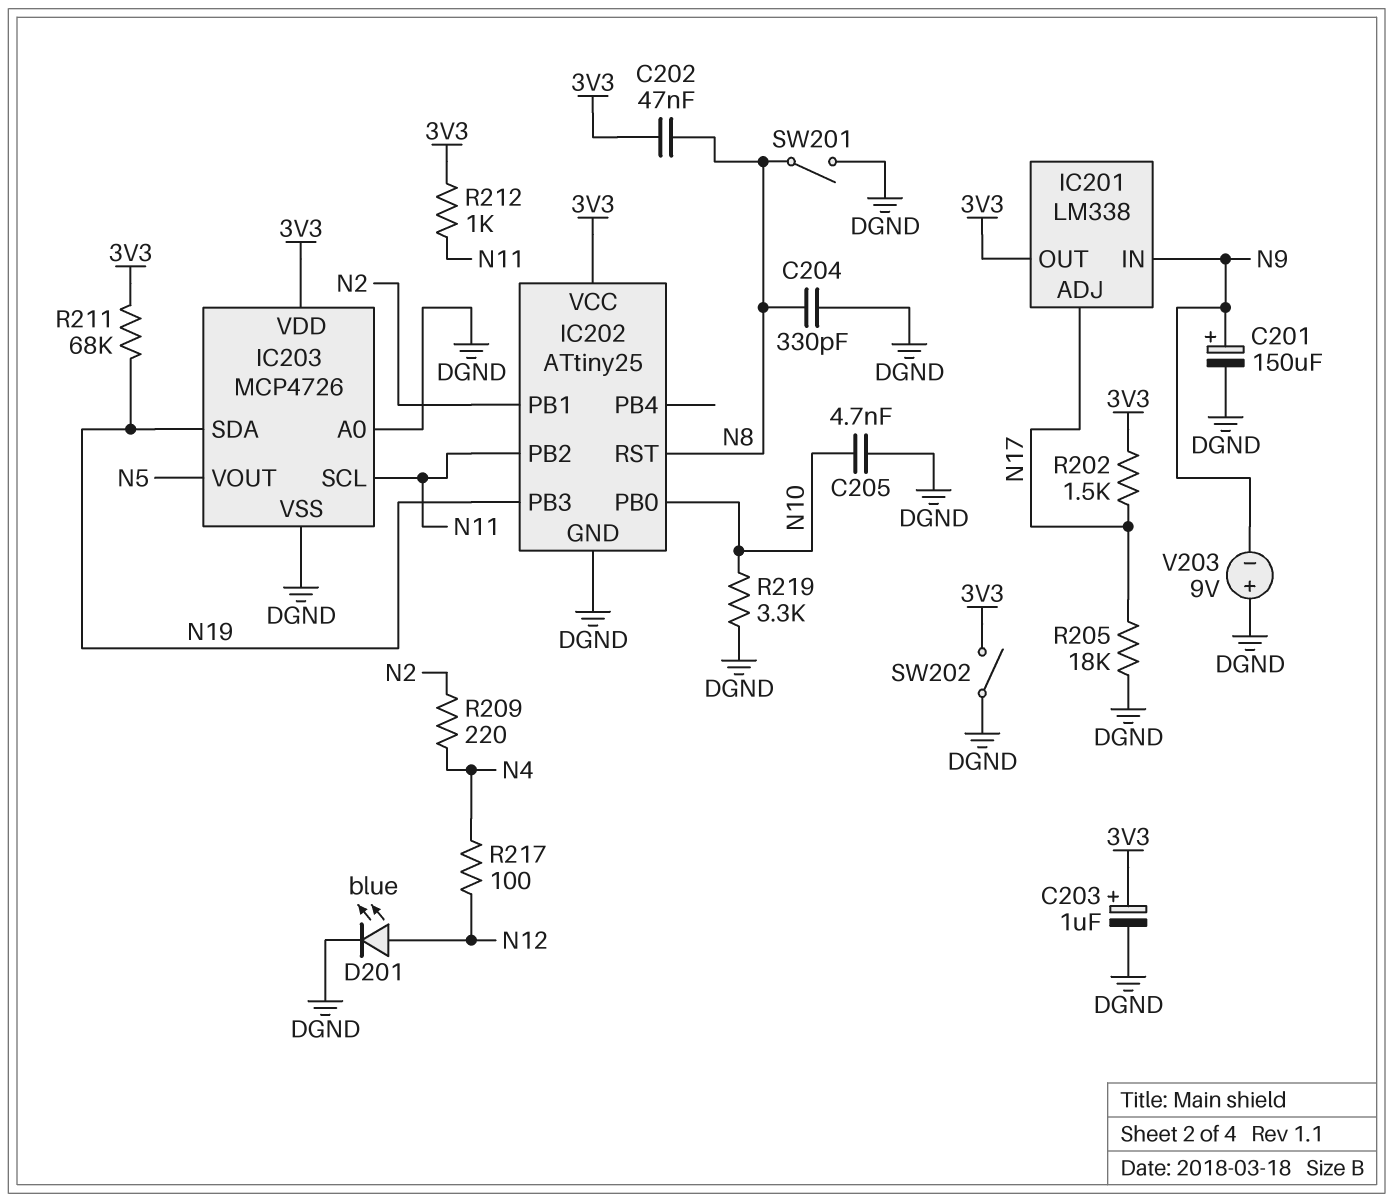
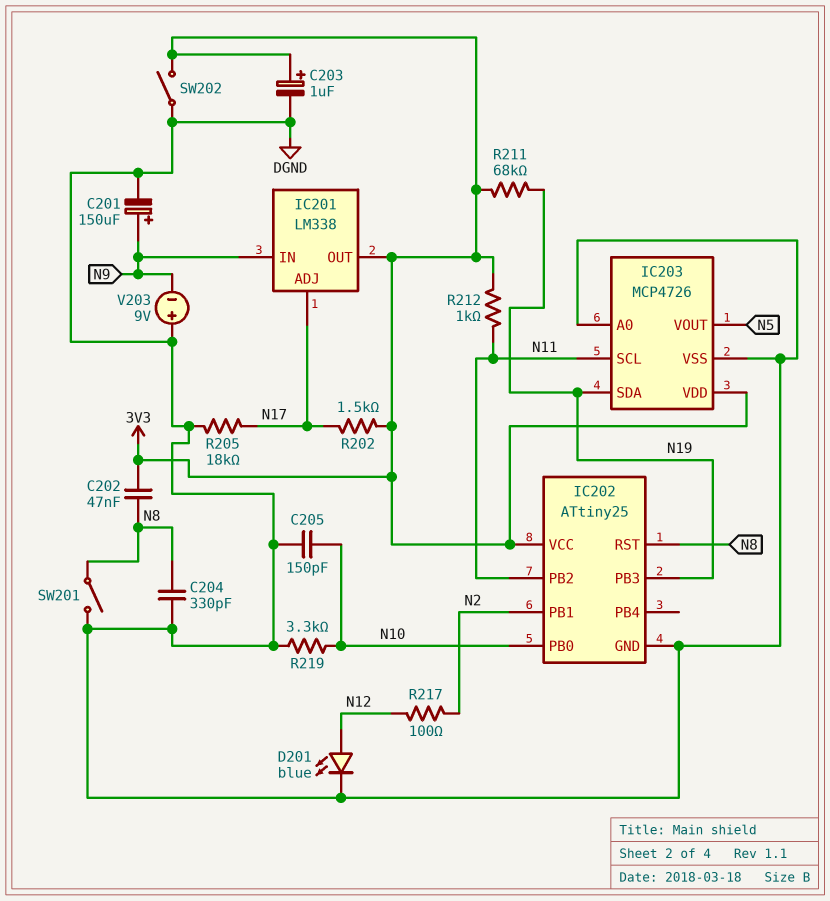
C205: 4.7nF (DGND, N10) -> 150pF (DGND, N10)
R209: 220 (N2, N4) -> none
R217: 100 (N4, N12) -> 100 (N2, N12)

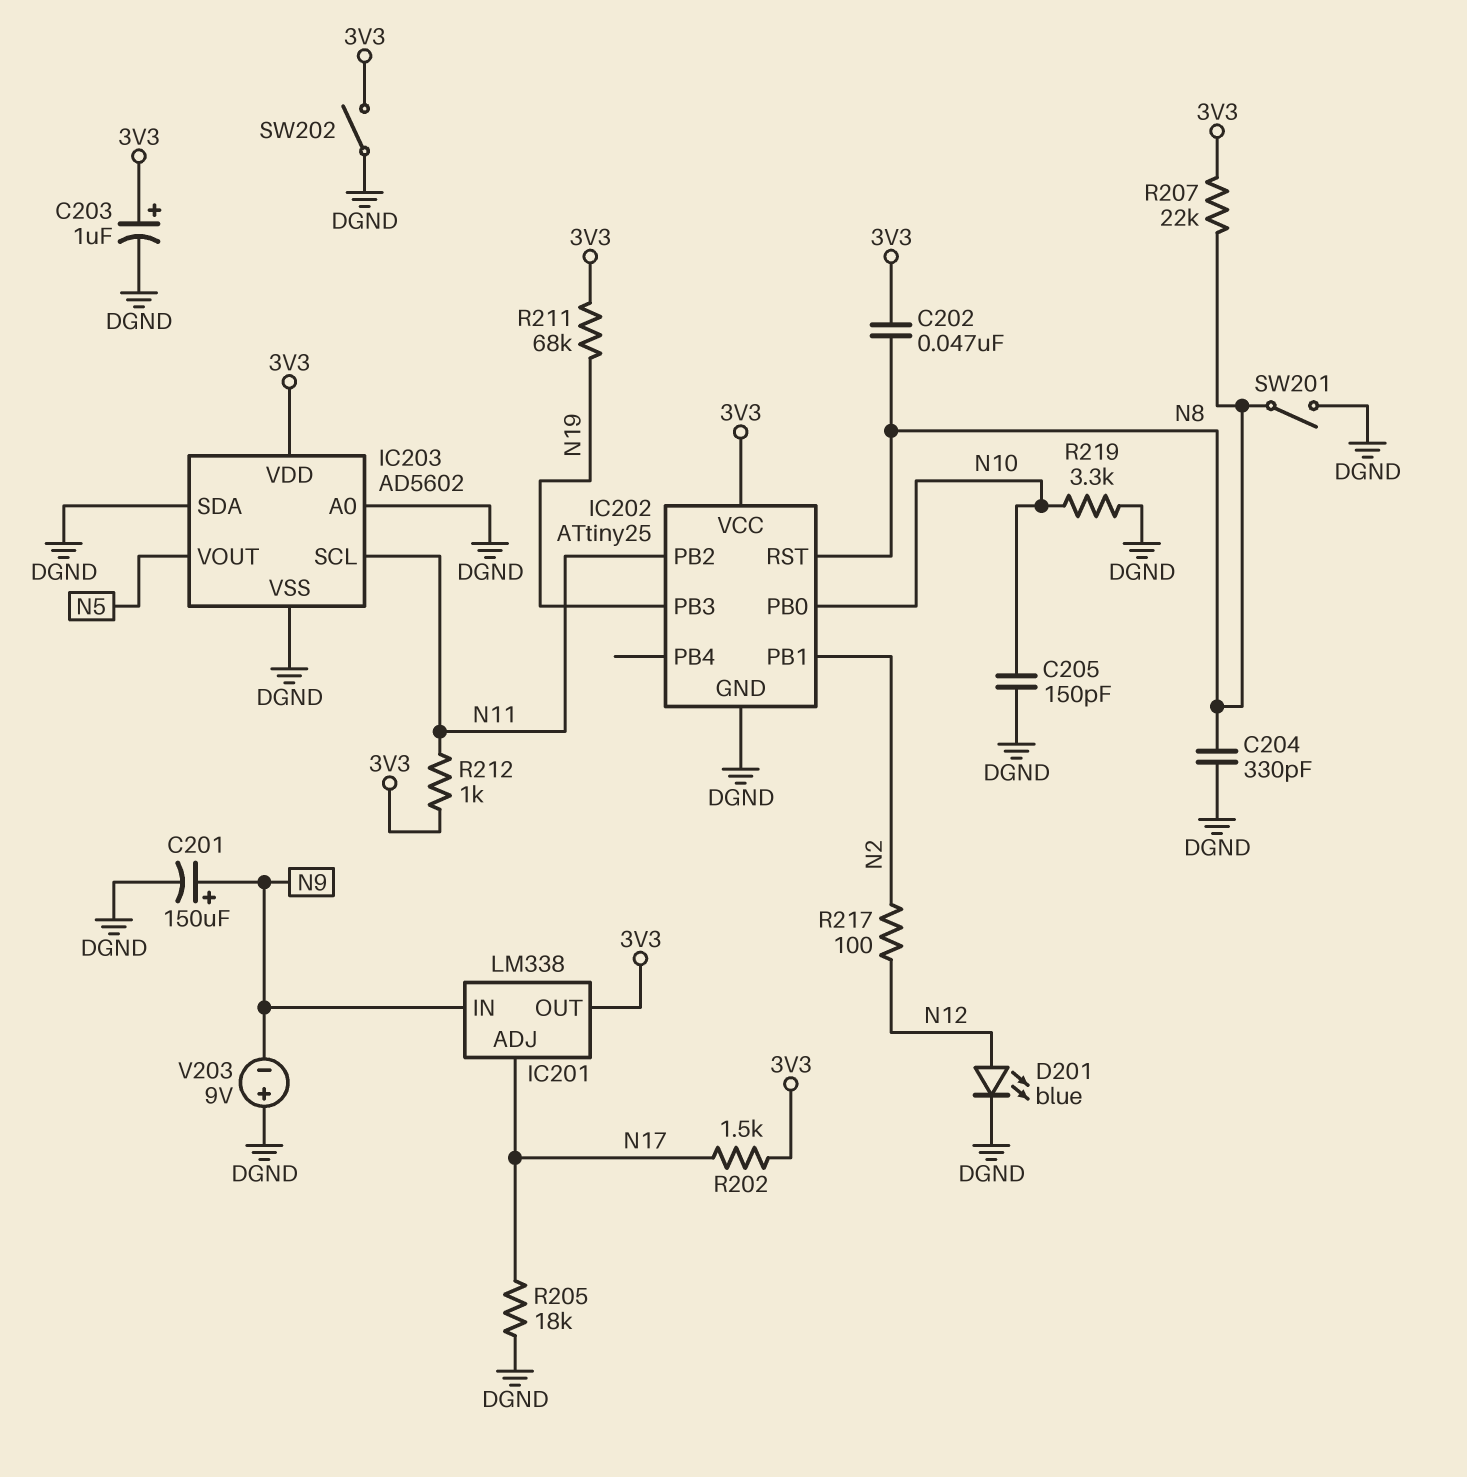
IC203: MCP4726 -> AD5602
IC203 pin SDA: N19 -> DGND
R207: none -> 22k (3V3, N8)

